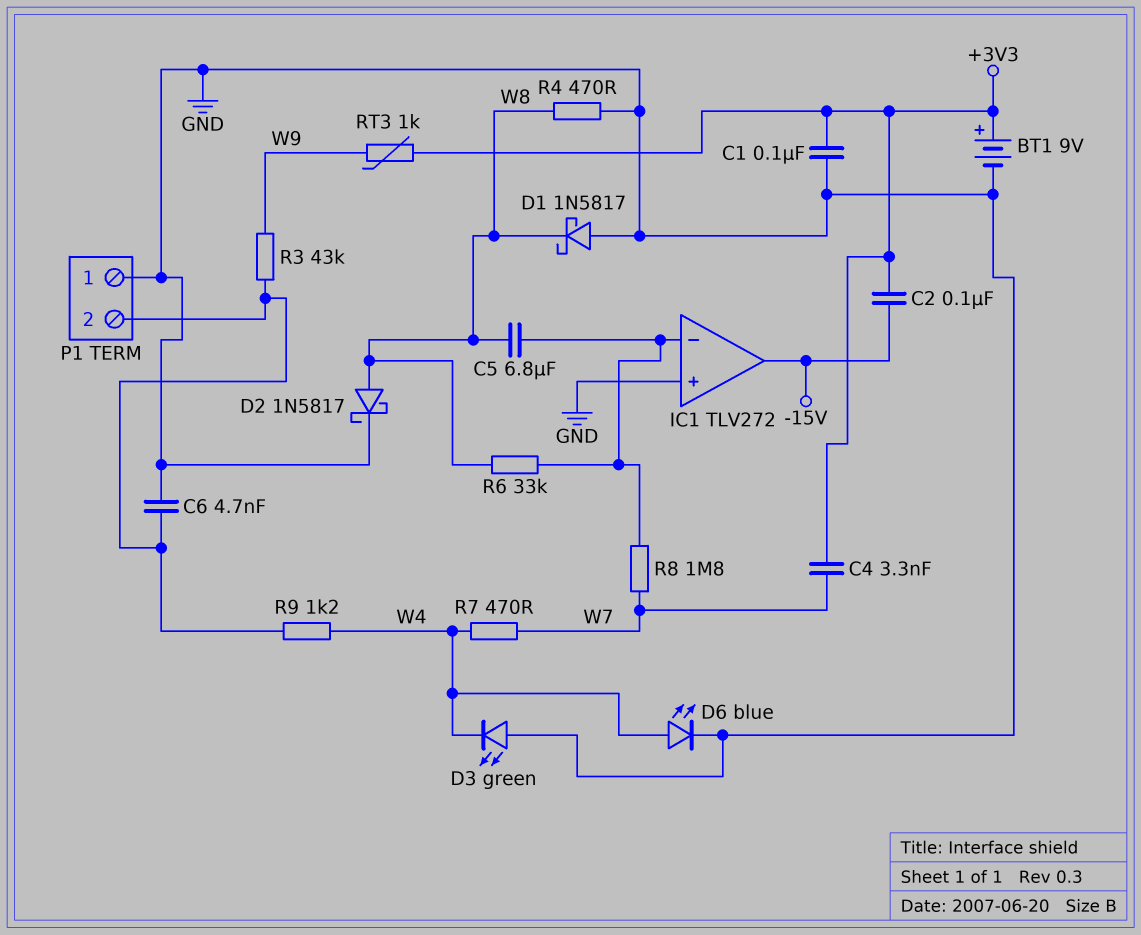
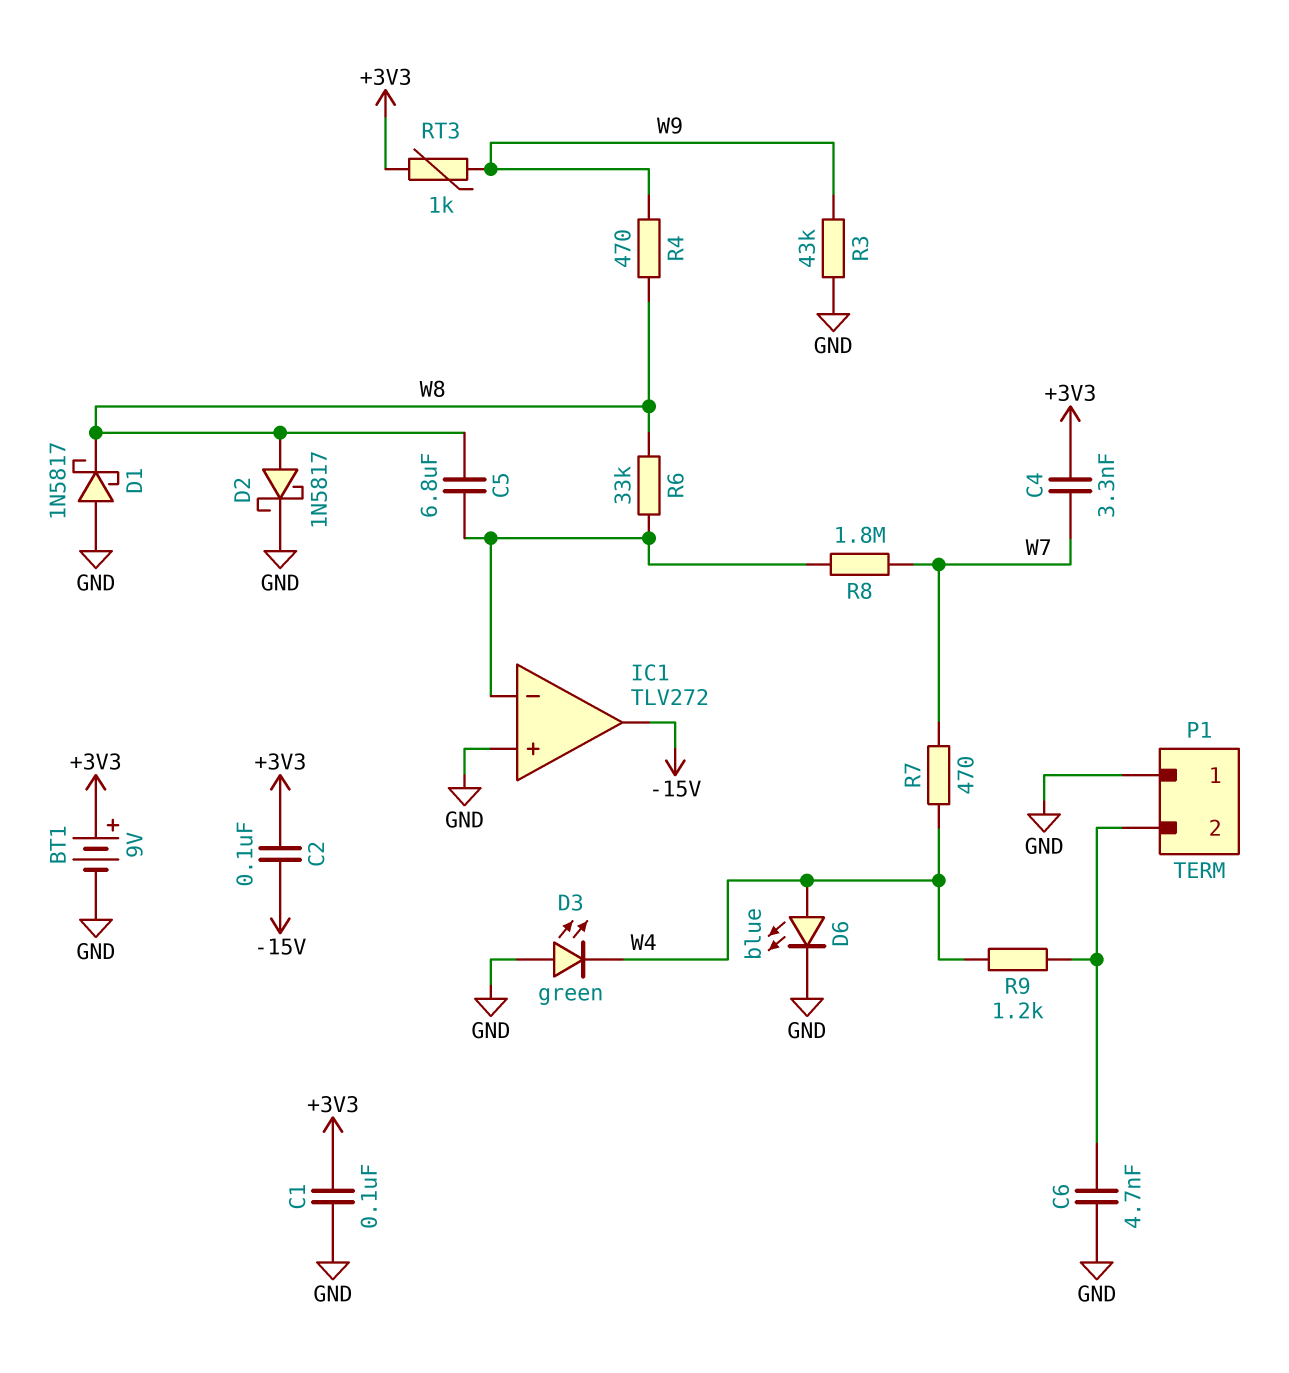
R3: 43k (P1/2, W9) -> 43k (GND, W9)
R4: 470 (GND, W8) -> 470 (W8, W9)

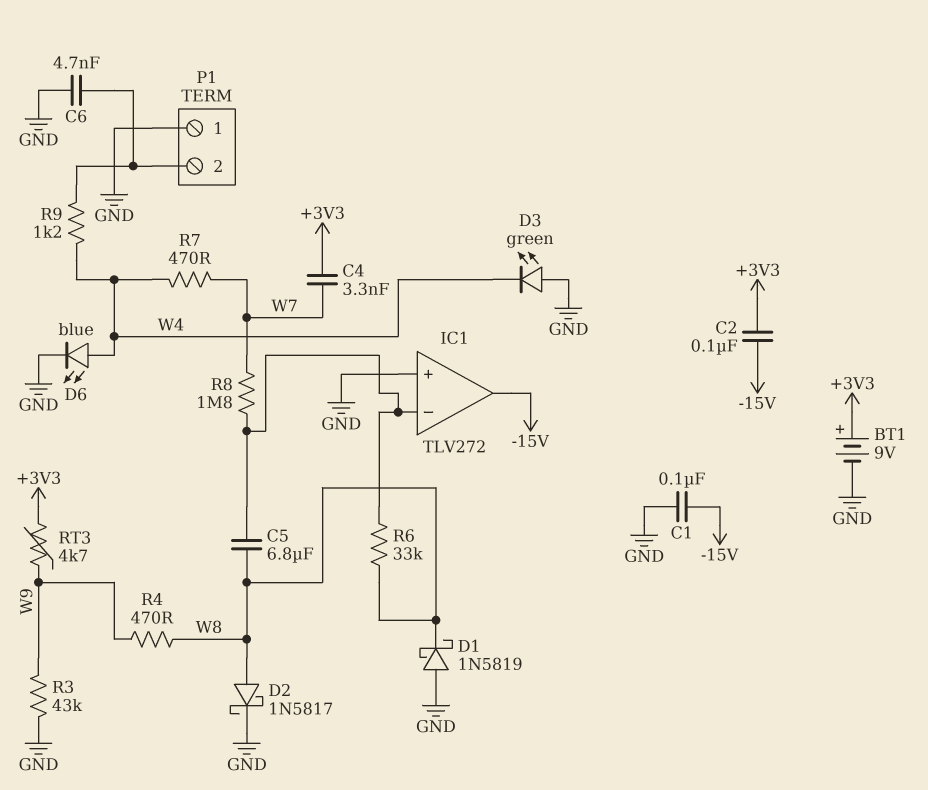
C1: 100nF (+3V3, GND) -> 100nF (-15V, GND)
D1: schottky 1N5817 (A GND, K W8) -> schottky 1N5819 (A GND, K W8)
RT3: 1k (+3V3, W9) -> 4.7k (+3V3, W9)

